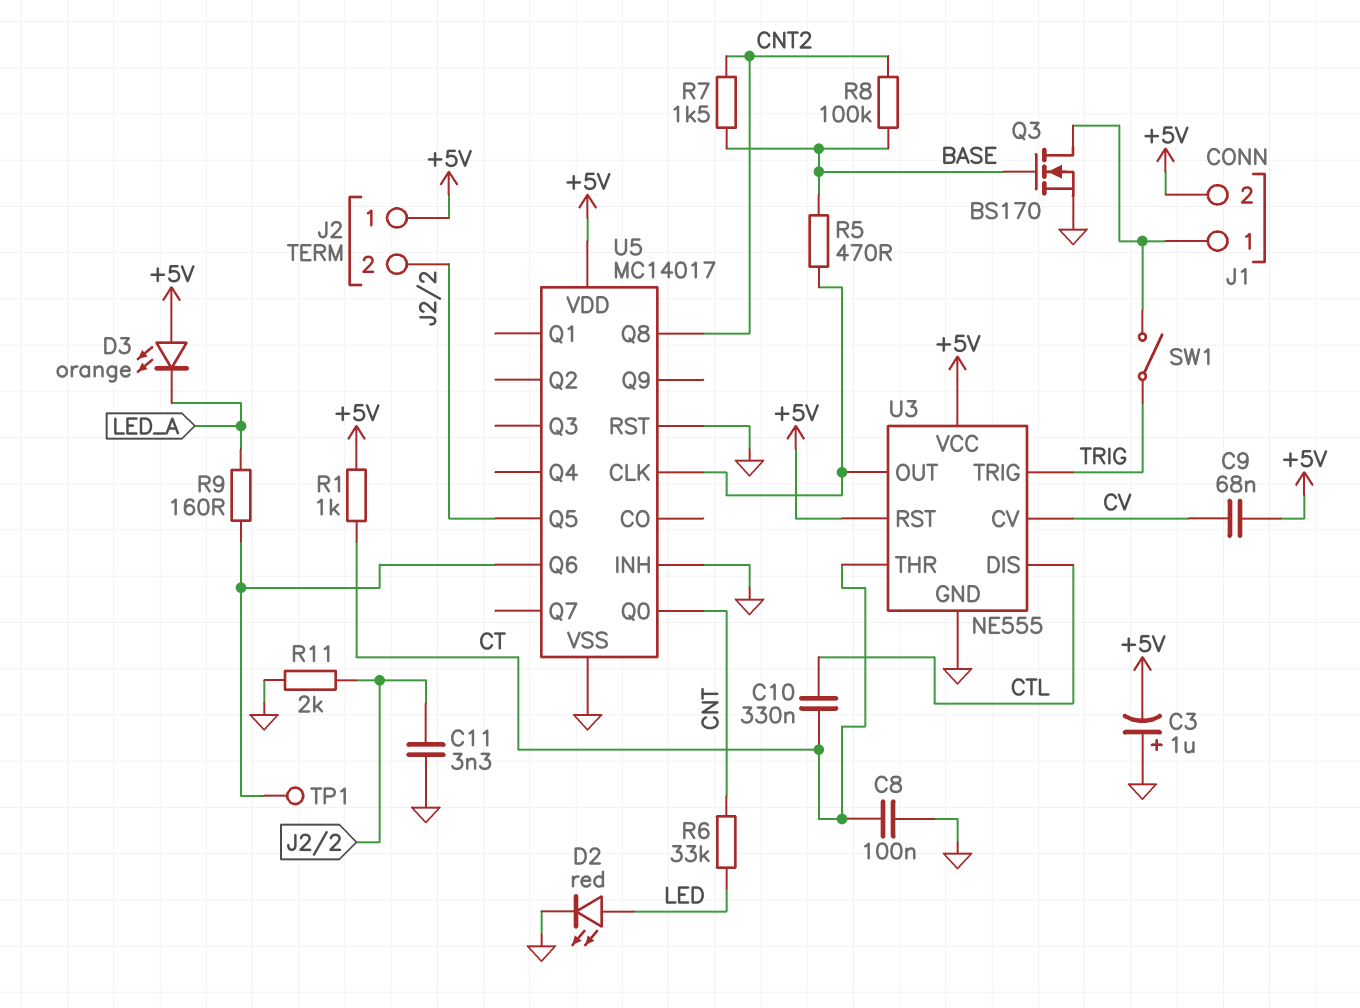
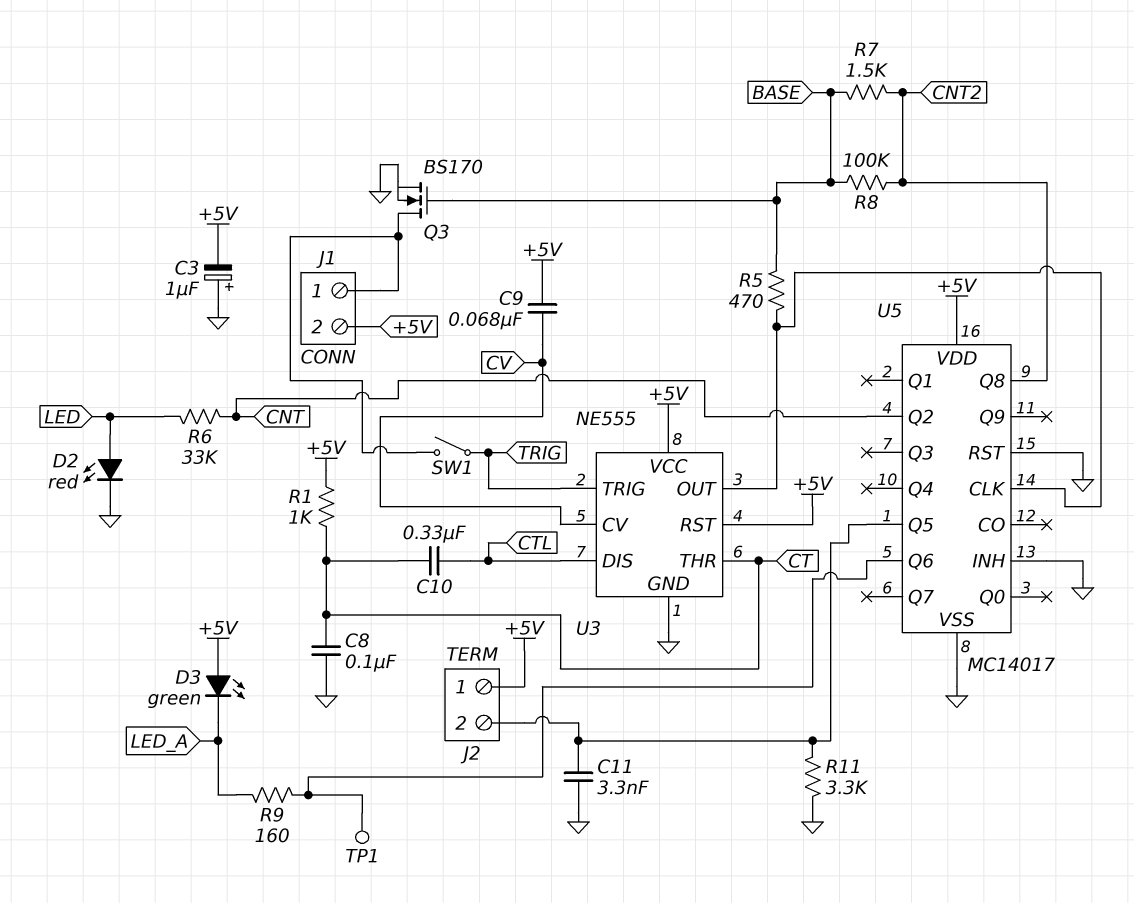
D3: LED orange (A +5V, K LED_A) -> LED green (A +5V, K LED_A)
R11: 2k (GND, J2/2) -> 3.3k (GND, J2/2)
U5 pin Q0: CNT -> none
U5 pin Q2: none -> CNT

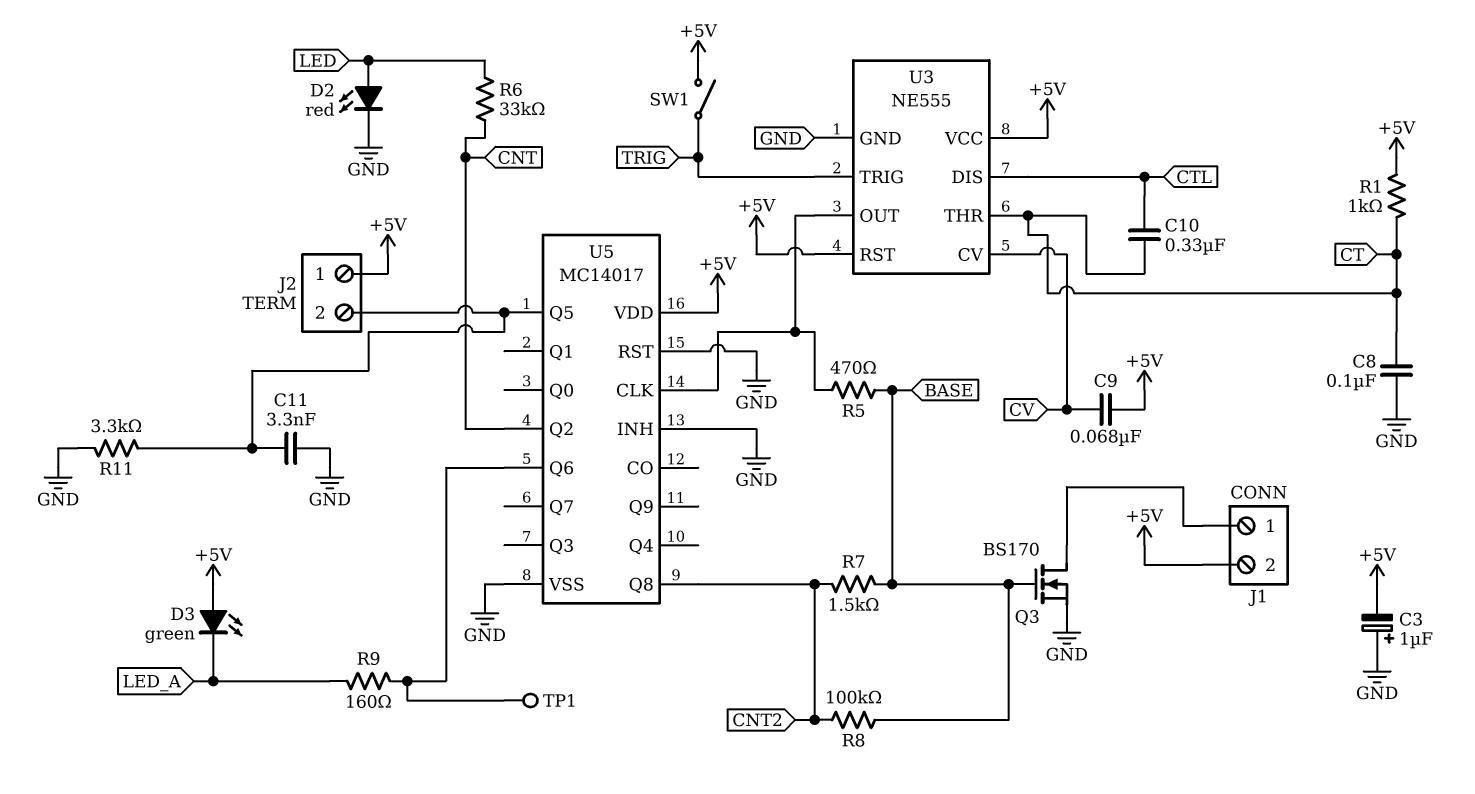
SW1: switch (J1/1, TRIG) -> switch (+5V, TRIG)

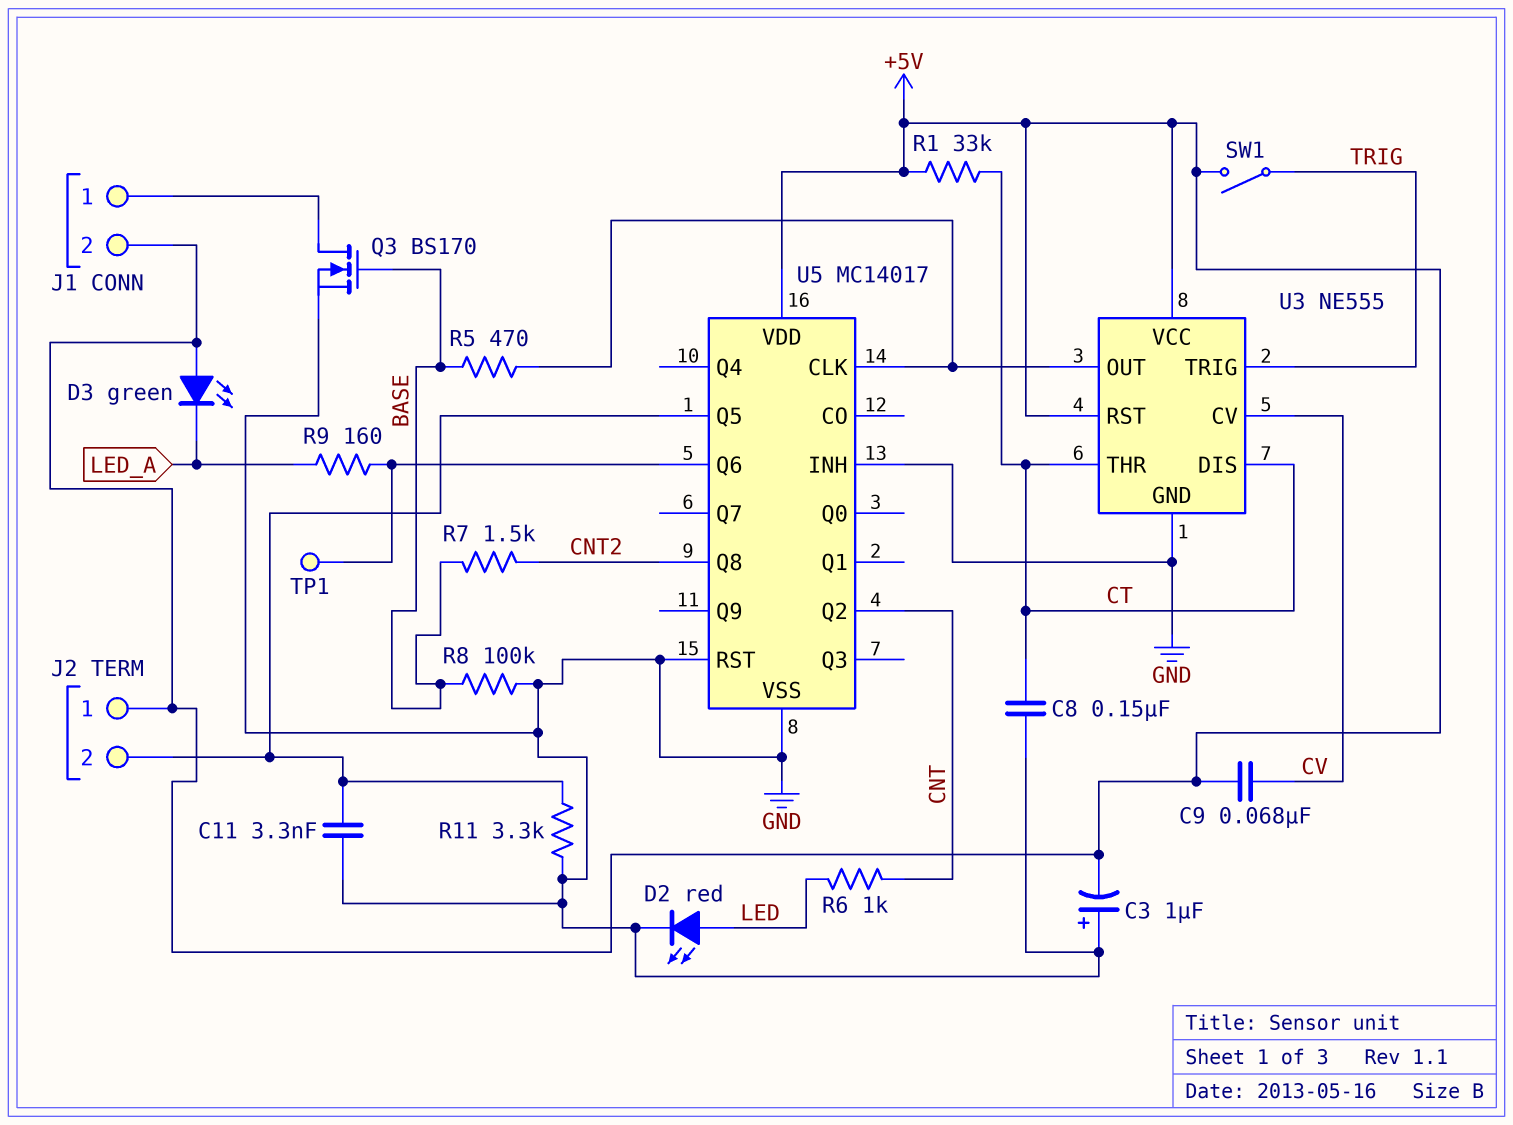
C8: 100nF (CT, GND) -> 150nF (CT, GND)
C10: 330nF (CT, CTL) -> none
R1: 1k (+5V, CT) -> 33k (+5V, CT)
R6: 33k (CNT, LED) -> 1k (CNT, LED)
R8: 100k (BASE, CNT2) -> 100k (BASE, GND)
U3 pin DIS: CTL -> CT

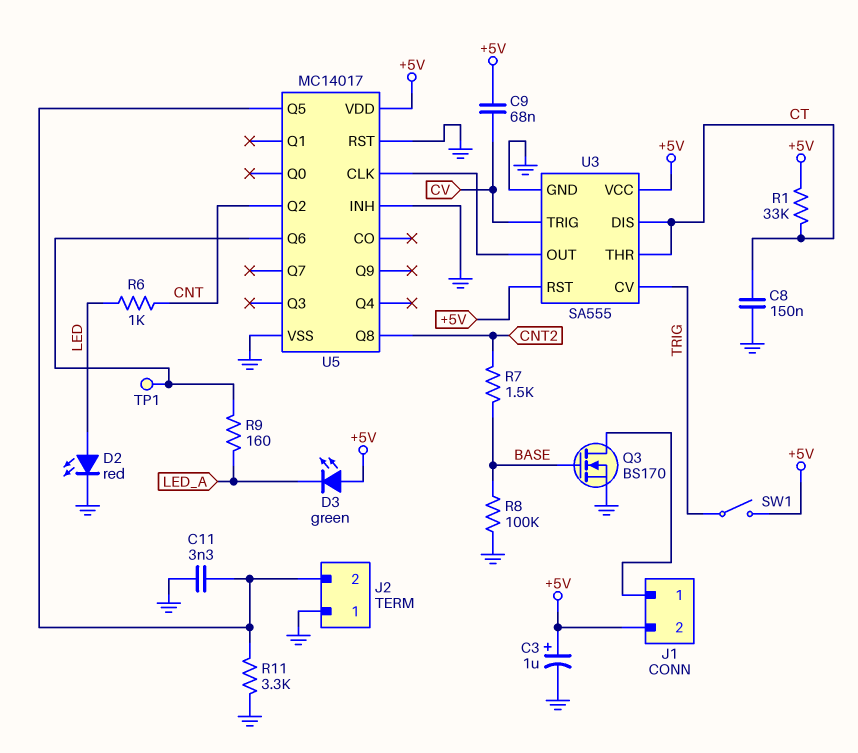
C3: 1uF (plus GND, minus +5V) -> 1uF (plus +5V, minus GND)
J2 pin 1: +5V -> GND
R5: 470 (BASE, U3/OUT) -> none
U3: NE555 -> SA555
U3 pin CV: CV -> TRIG
U3 pin TRIG: TRIG -> CV

